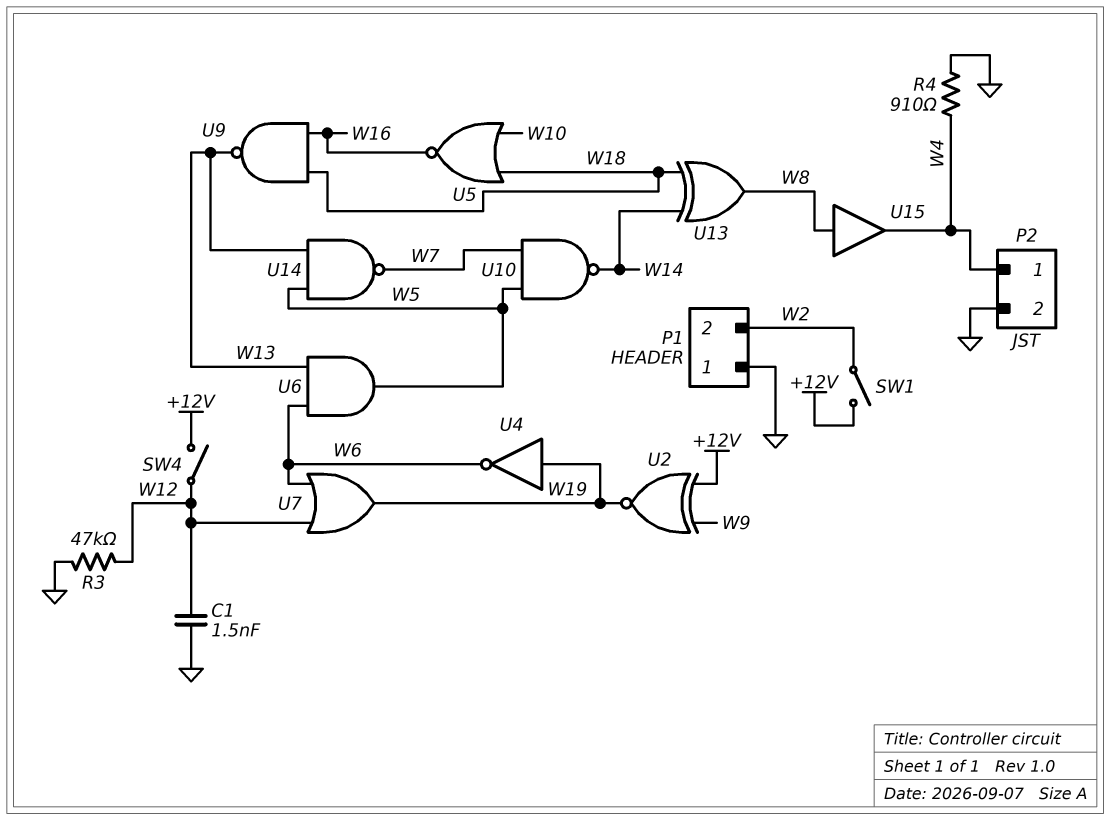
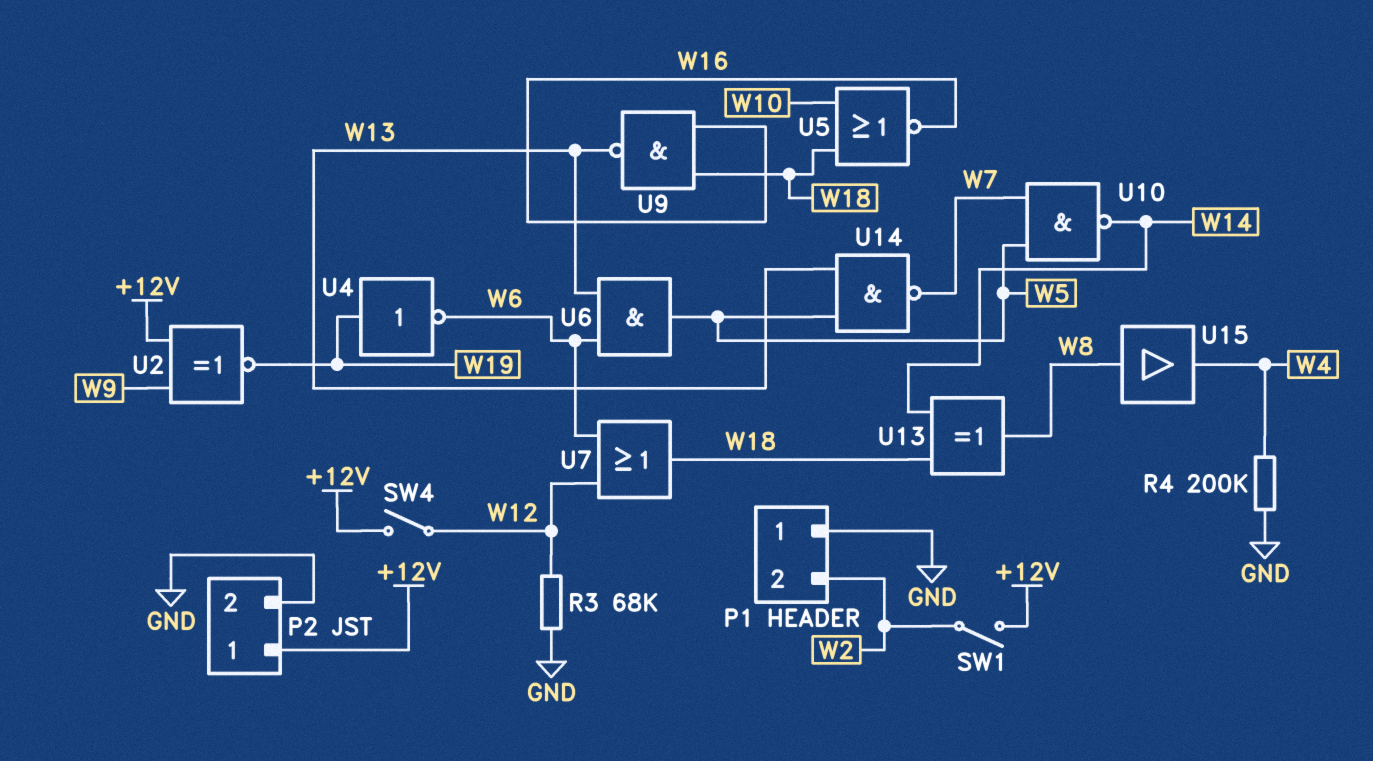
C1: 1.5nF (GND, W12) -> none
P2 pin 1: W4 -> +12V
R3: 47k (GND, W12) -> 68k (GND, W12)
R4: 910 (GND, W4) -> 200k (GND, W4)
U7: OR (in W6, in W12, out W19) -> OR (in W6, in W12, out W18)

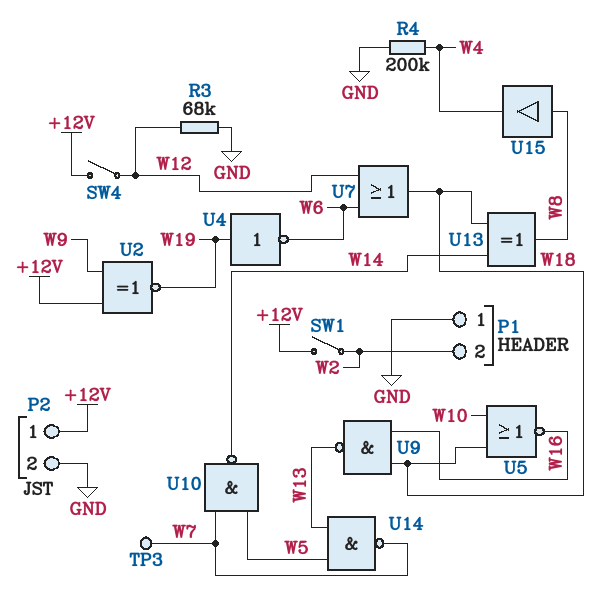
TP3: none -> test point (W7)
U6: AND (in W6, in W13, out W5) -> none

